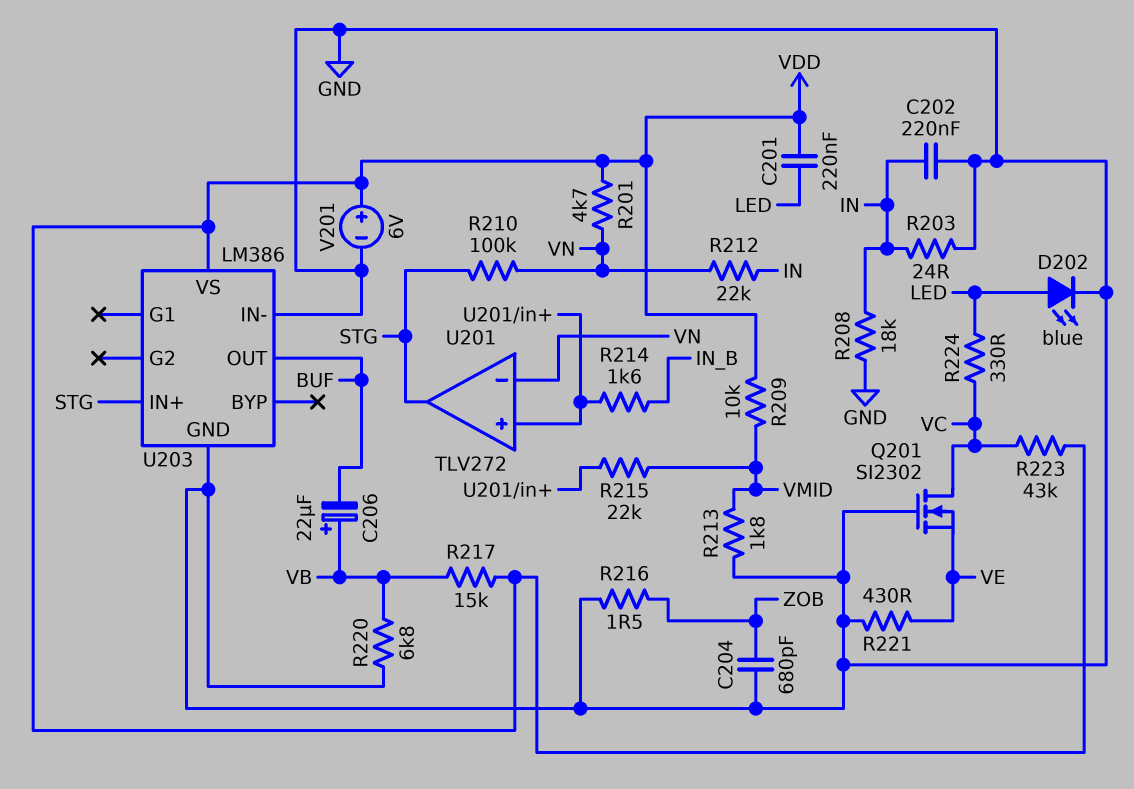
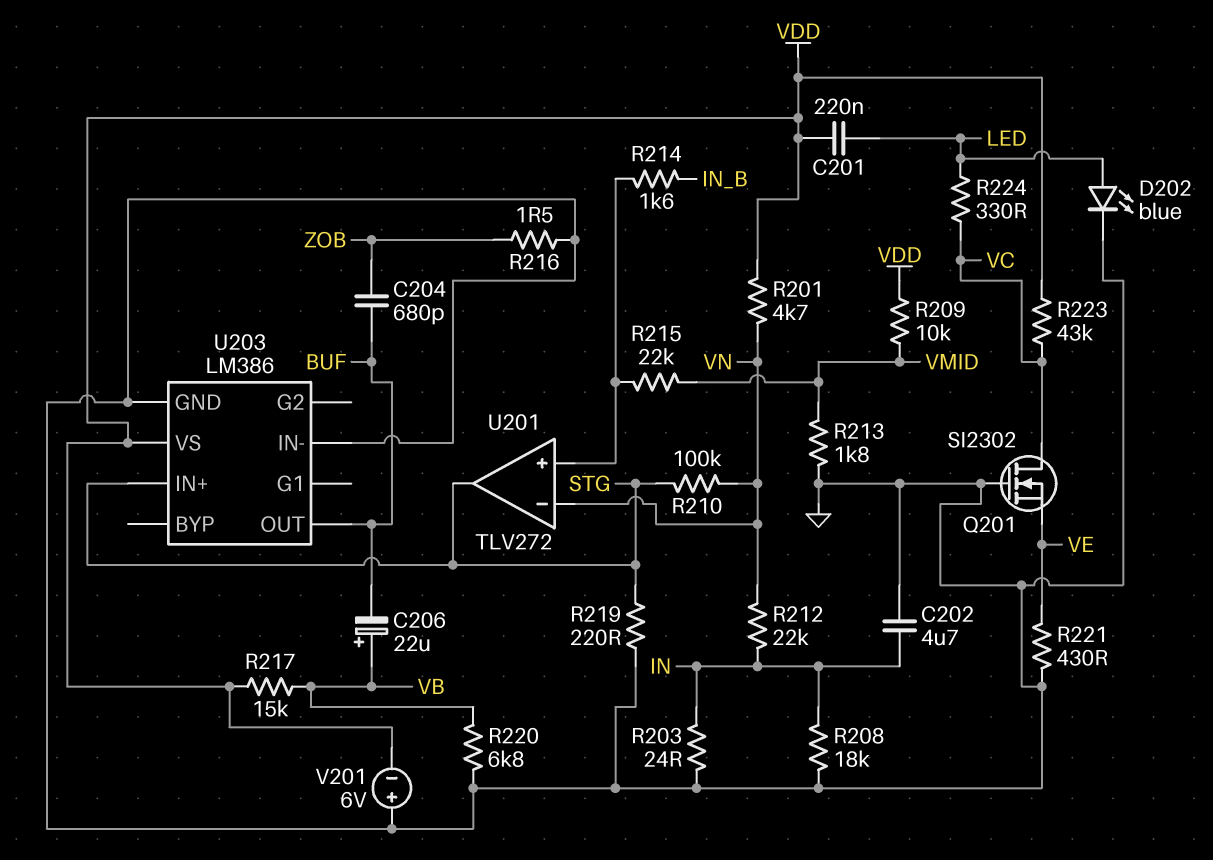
C202: 220nF (GND, IN) -> 4.7uF (GND, IN)
C204: 680pF (GND, ZOB) -> 680pF (BUF, ZOB)
R219: none -> 220 (GND, STG)
V201: 6V (plus VDD, minus GND) -> 6V (plus GND, minus VDD)

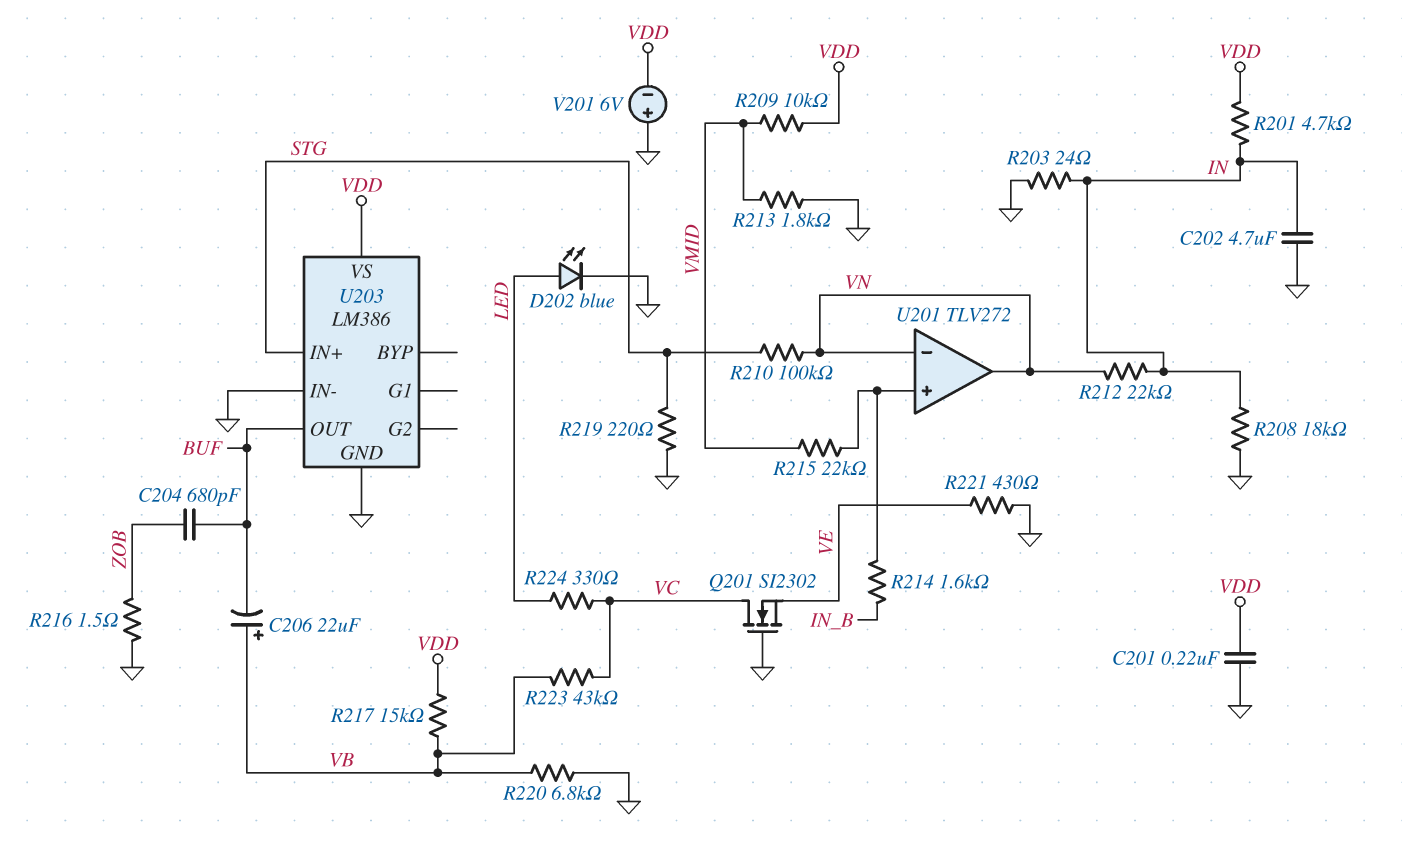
C201: 220nF (LED, VDD) -> 220nF (GND, VDD)
R201: 4.7k (VDD, VN) -> 4.7k (IN, VDD)
R223: 43k (VC, VDD) -> 43k (VB, VC)
U201 pin out: STG -> VN

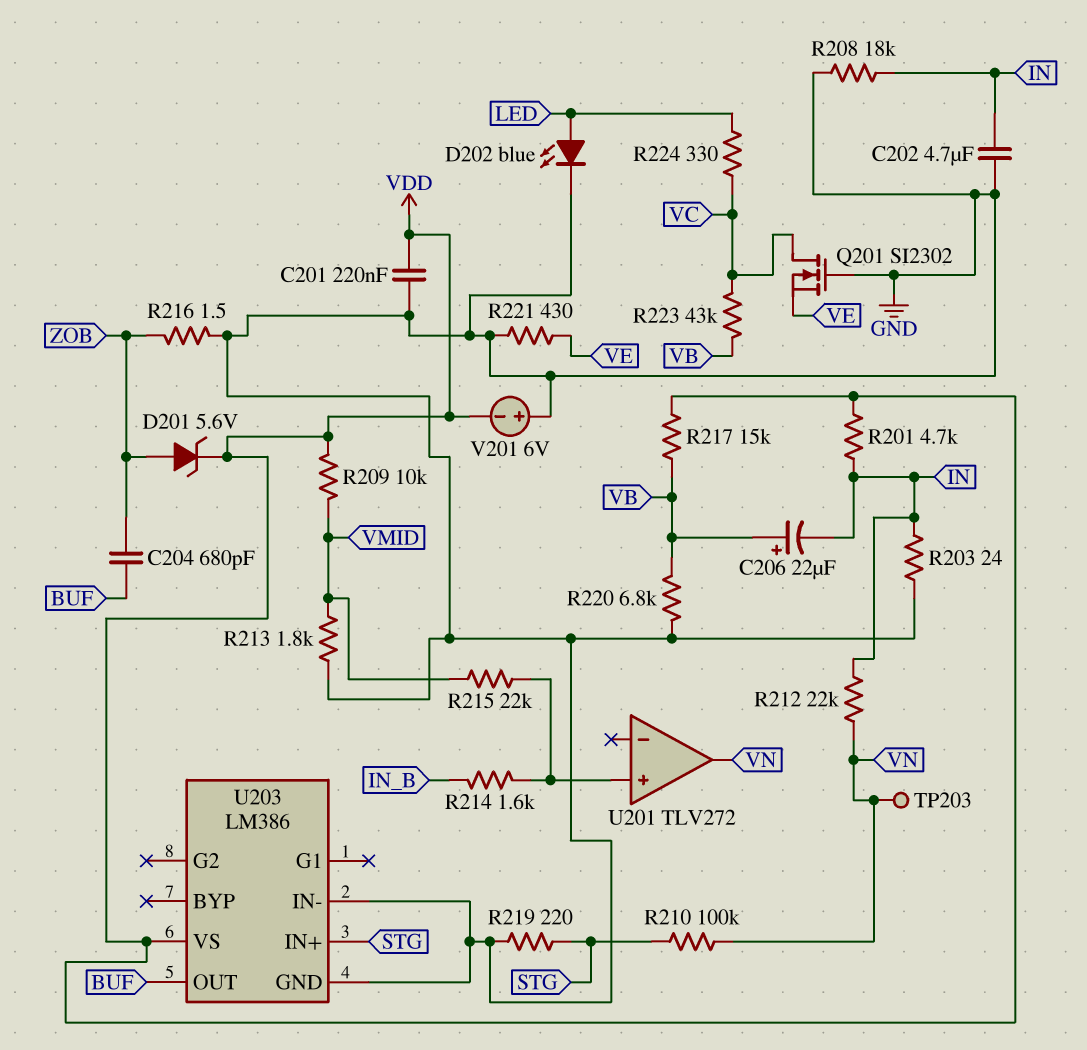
C206: 22uF (plus VB, minus BUF) -> 22uF (plus VB, minus IN)
D201: none -> zener 5.6V (A ZOB, K VDD)
TP203: none -> test point (VN)
U201 pin in-: VN -> none

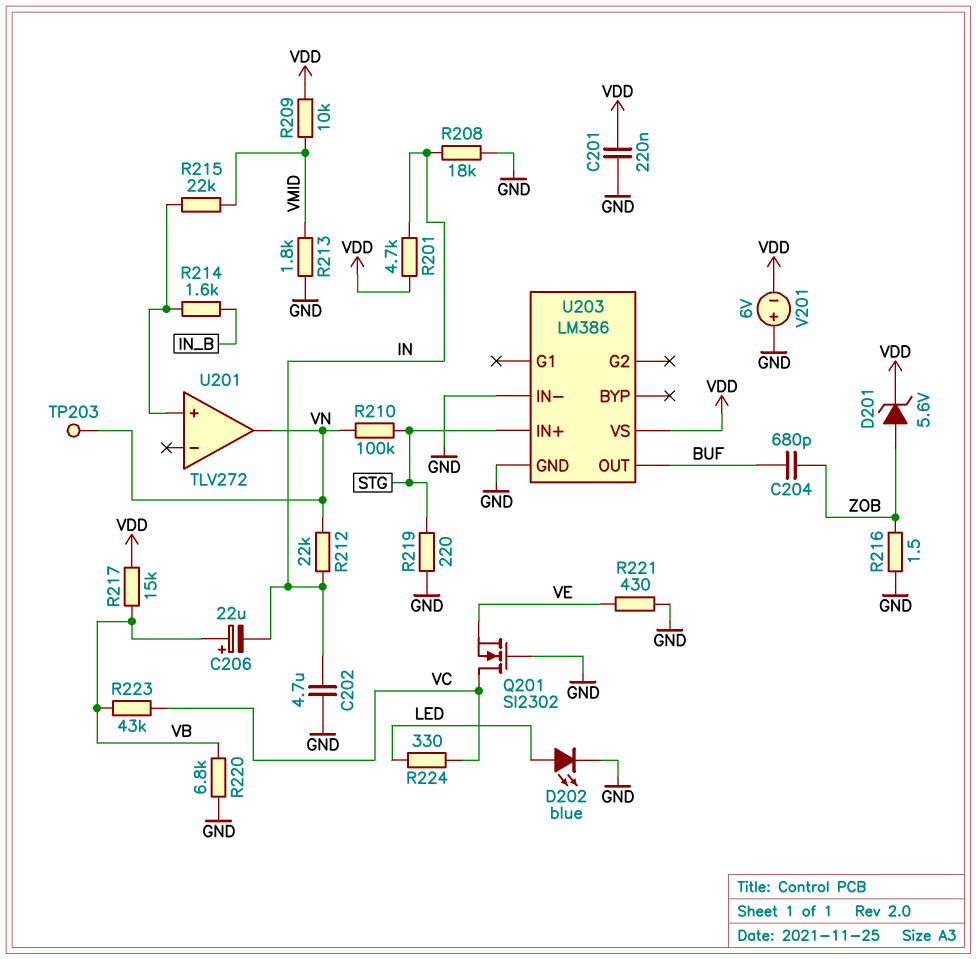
R203: 24 (GND, IN) -> none

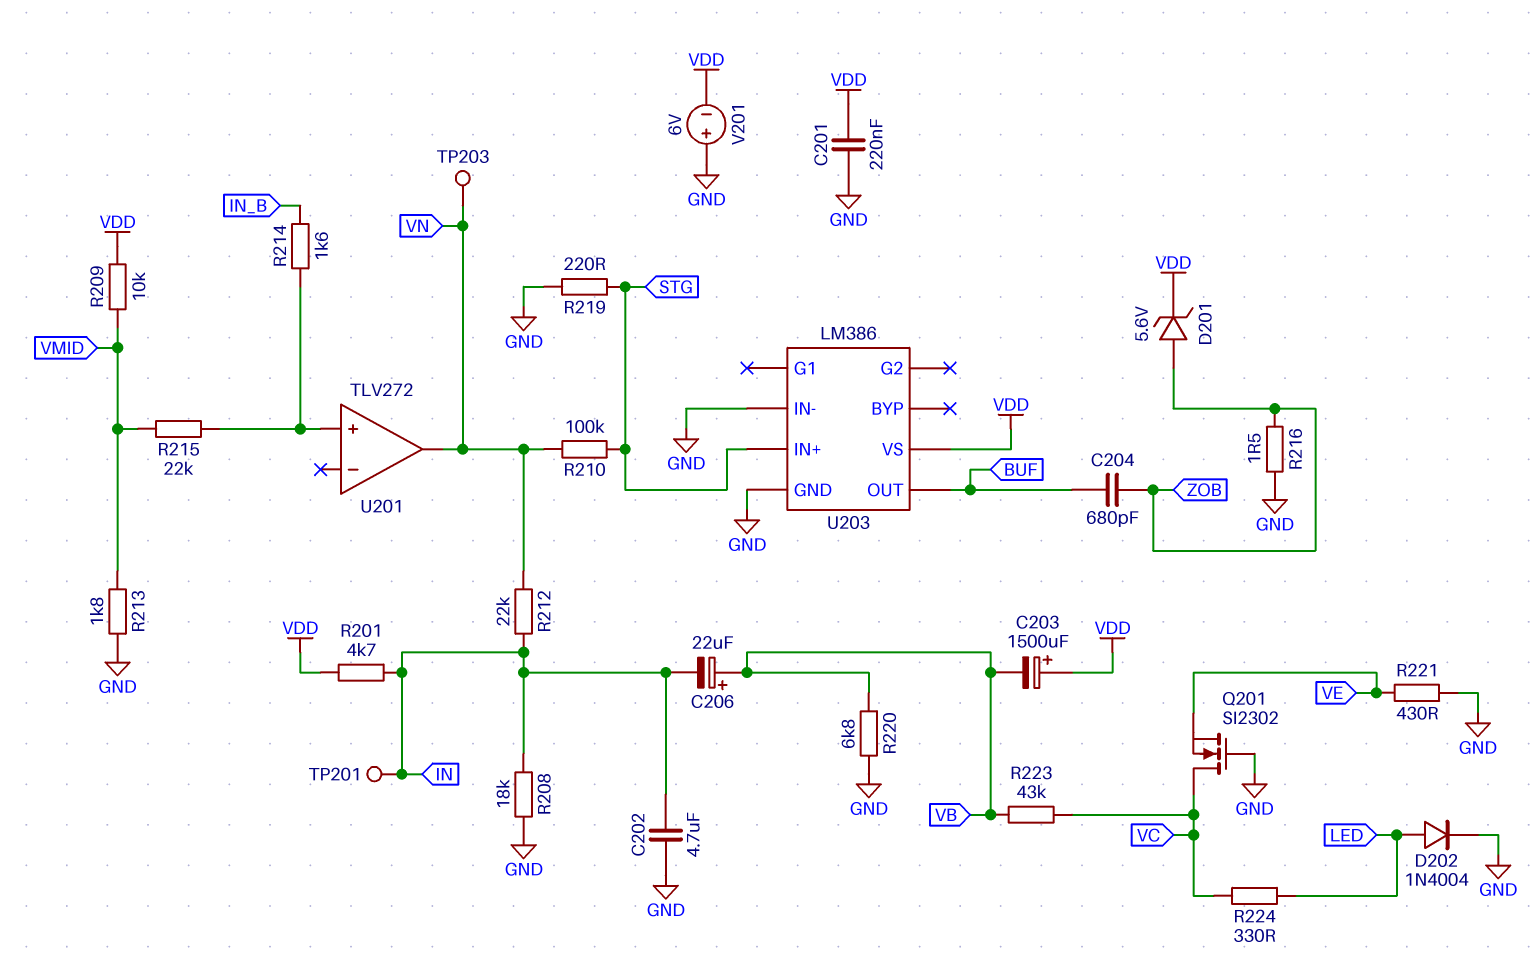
C203: none -> 1500uF (plus VDD, minus VB)
D202: LED blue (A LED, K GND) -> diode 1N4004 (A LED, K GND)
R217: 15k (VB, VDD) -> none
TP201: none -> test point (IN)

